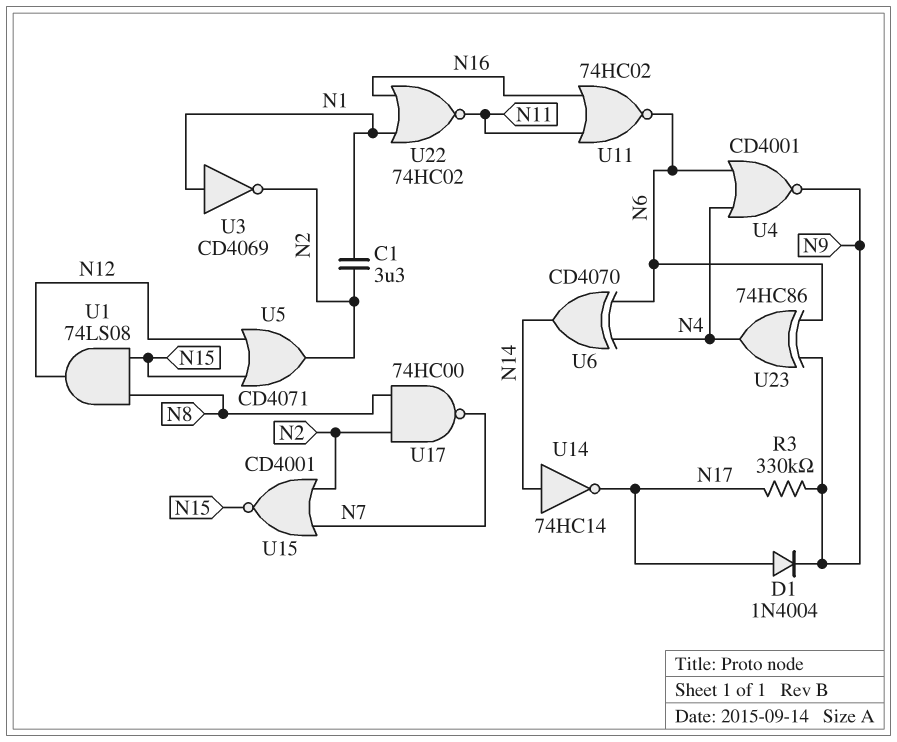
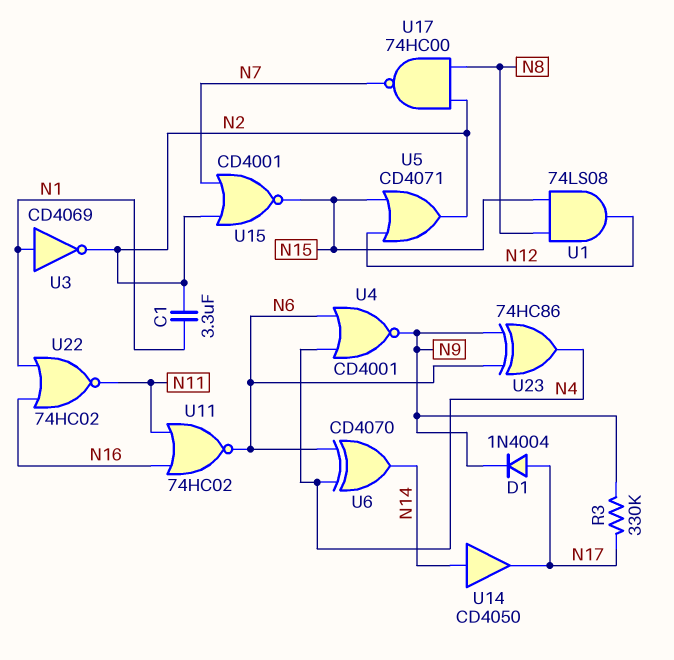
U14: NOT 74HC14 (in N14, out N17) -> buffer CD4050 (in N14, out N17)

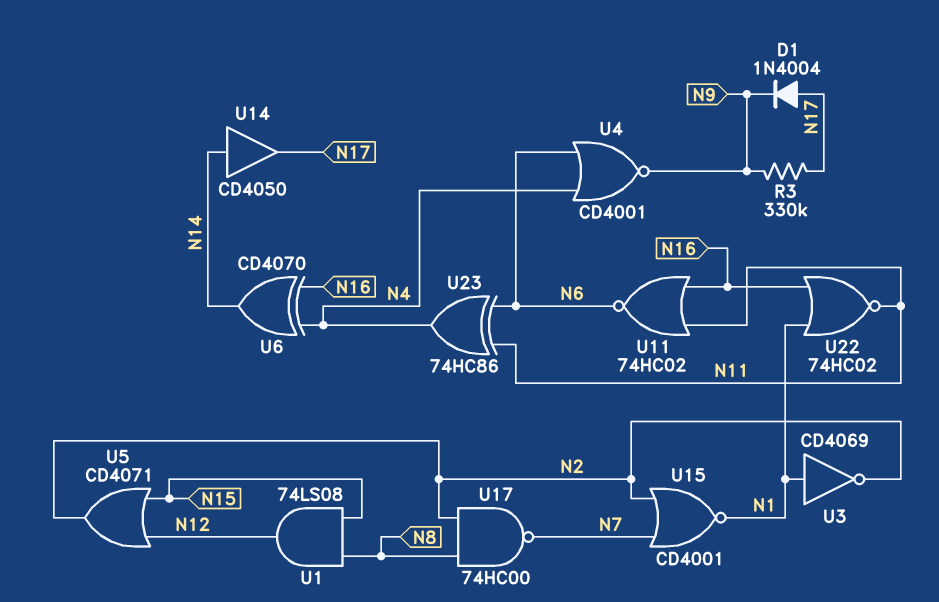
C1: 3.3uF (N1, N2) -> none
U6: XOR CD4070 (in N4, in N6, out N14) -> XOR CD4070 (in N4, in N16, out N14)
U15: NOR CD4001 (in N2, in N7, out N15) -> NOR CD4001 (in N2, in N7, out N1)
U23: XOR 74HC86 (in N6, in N9, out N4) -> XOR 74HC86 (in N6, in N11, out N4)

